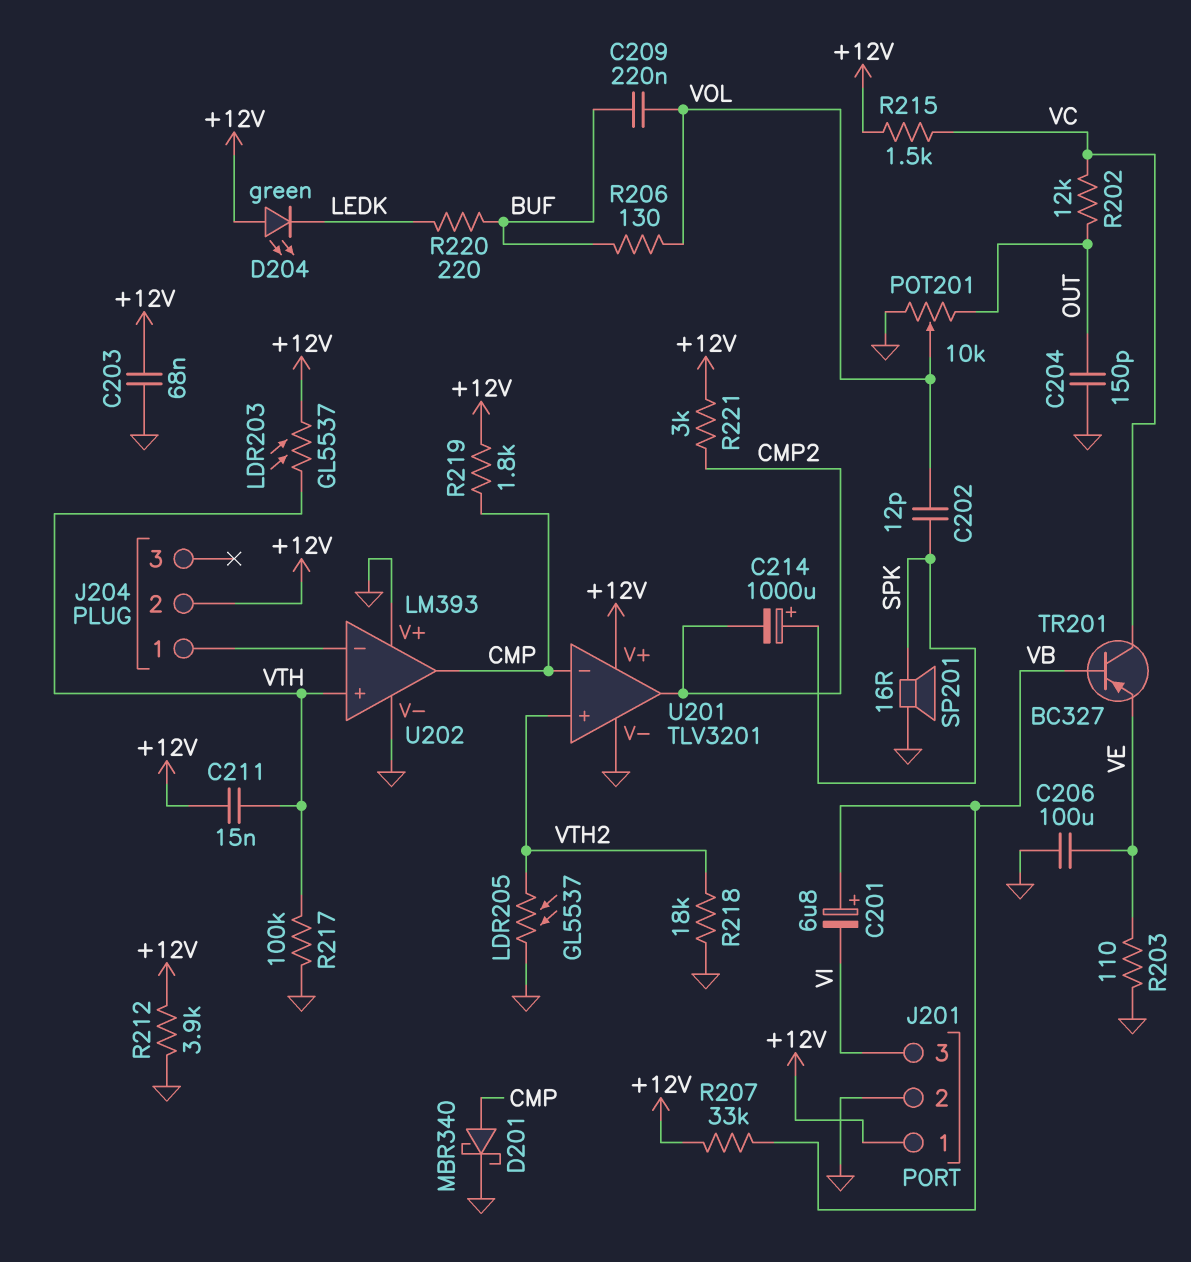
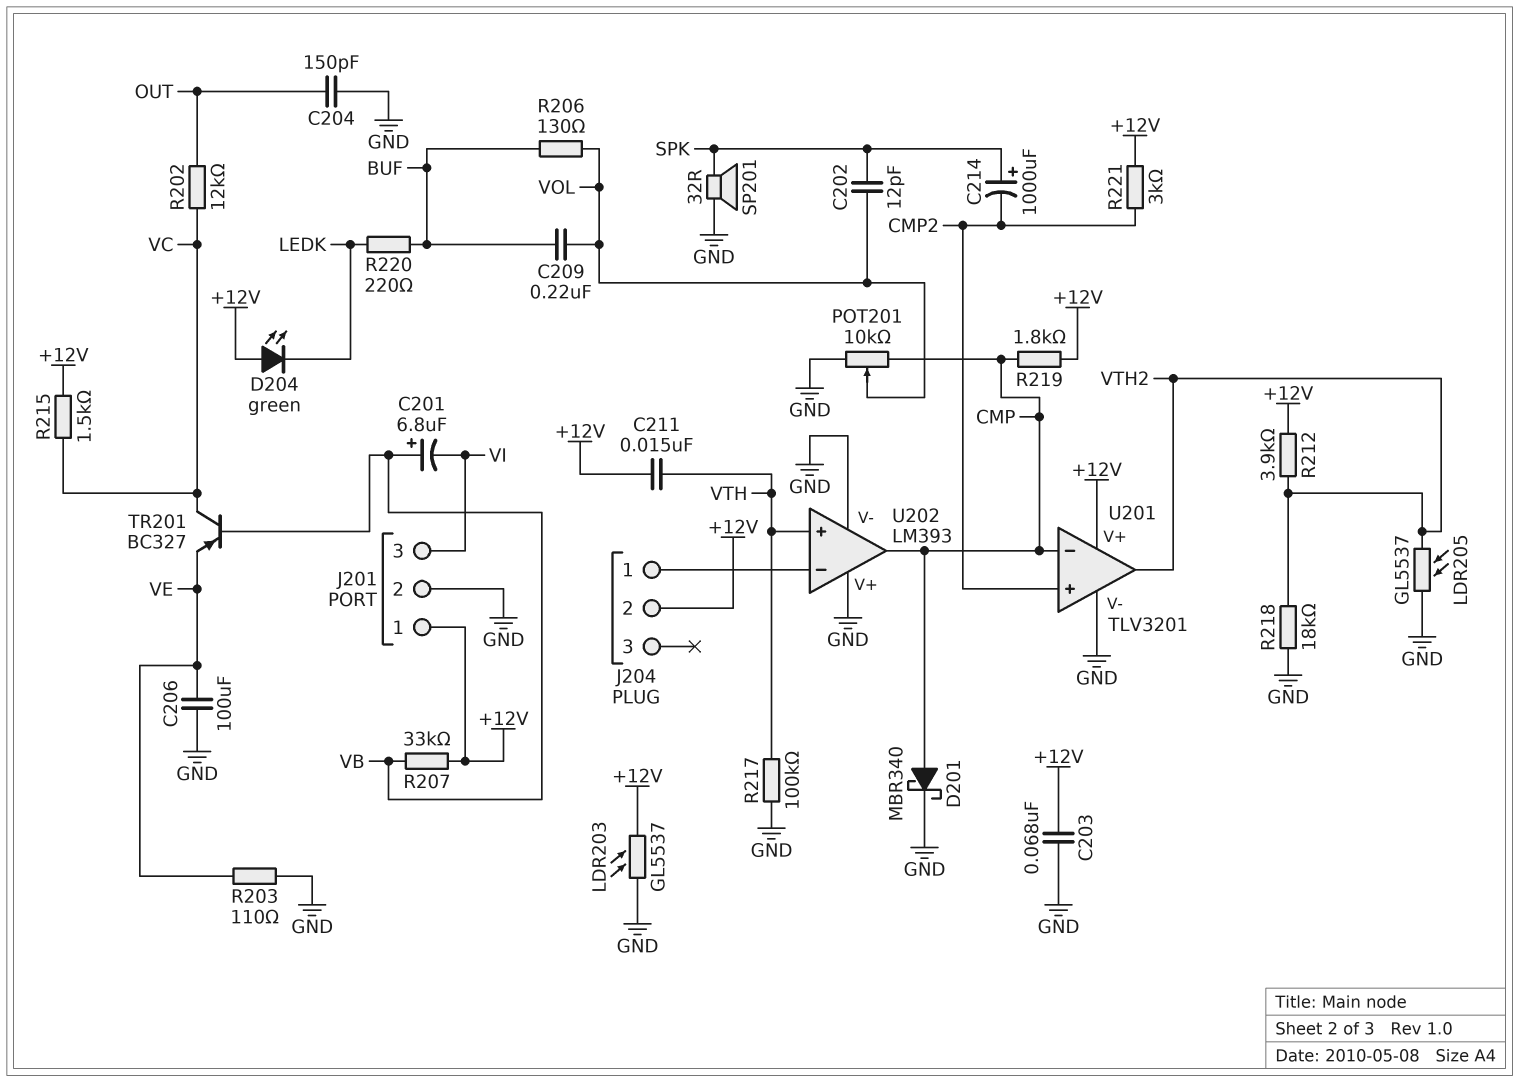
LDR203: GL5537 (+12V, VTH) -> GL5537 (+12V, GND)
POT201: 10k (GND, OUT, wiper VOL) -> 10k (CMP, GND, wiper VOL)
R212: 3.9k (+12V, GND) -> 3.9k (+12V, VTH2)
SP201: speaker 16R (GND, SPK) -> speaker 32R (GND, SPK)
U201 pin in+: VTH2 -> CMP2
U201 pin out: CMP2 -> VTH2

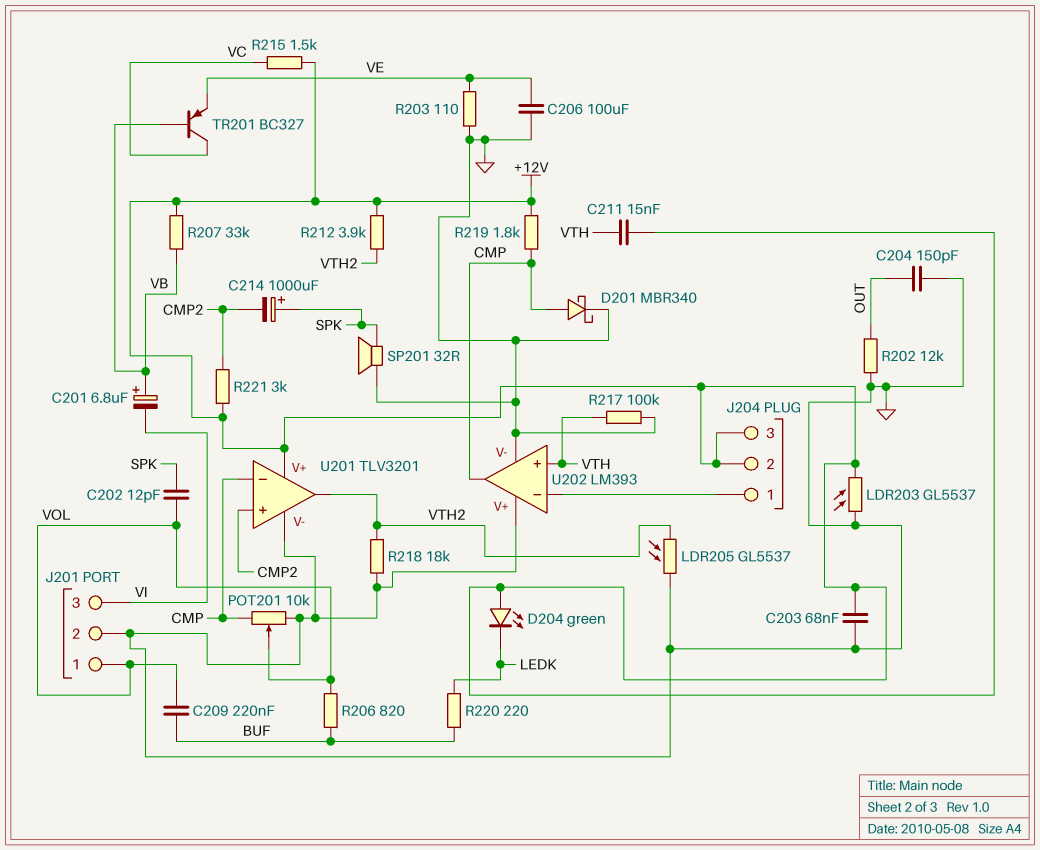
J201 pin 1: +12V -> VOL
J204 pin 3: none -> +12V
R202: 12k (OUT, VC) -> 12k (GND, OUT)
R206: 130 (BUF, VOL) -> 820 (BUF, VOL)

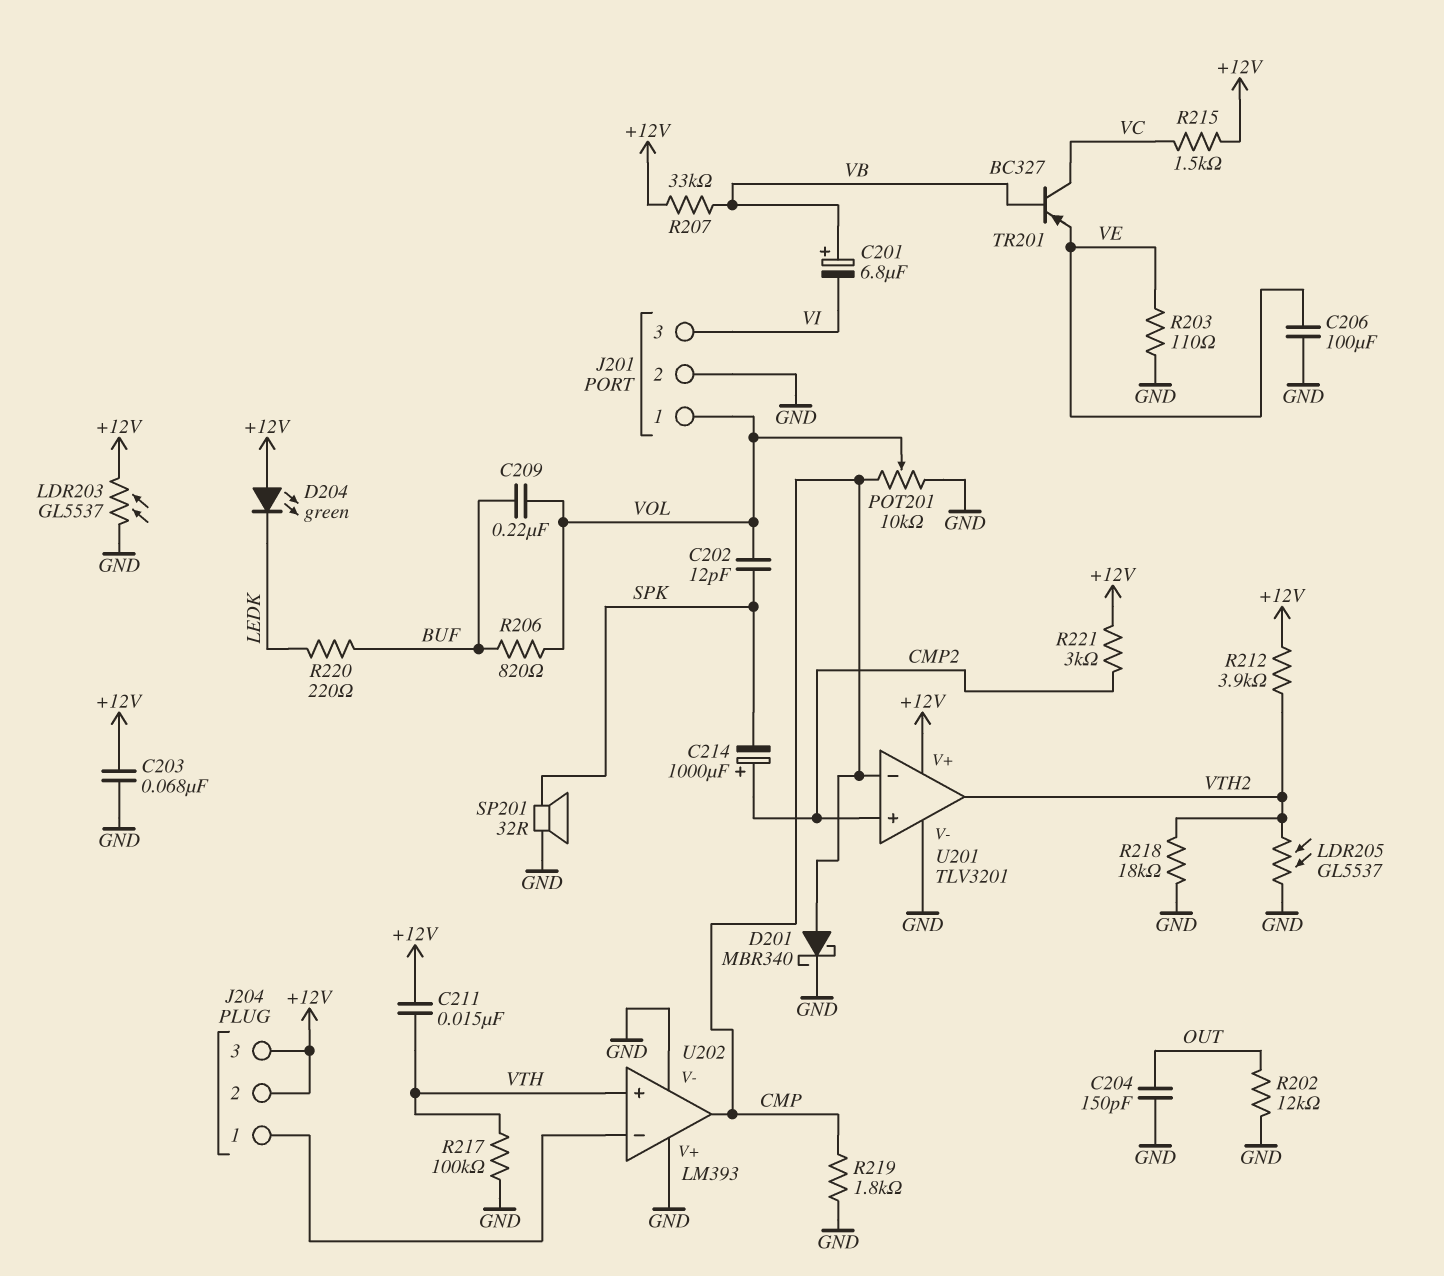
C214: 1000uF (plus SPK, minus CMP2) -> 1000uF (plus CMP2, minus SPK)
R219: 1.8k (+12V, CMP) -> 1.8k (CMP, GND)

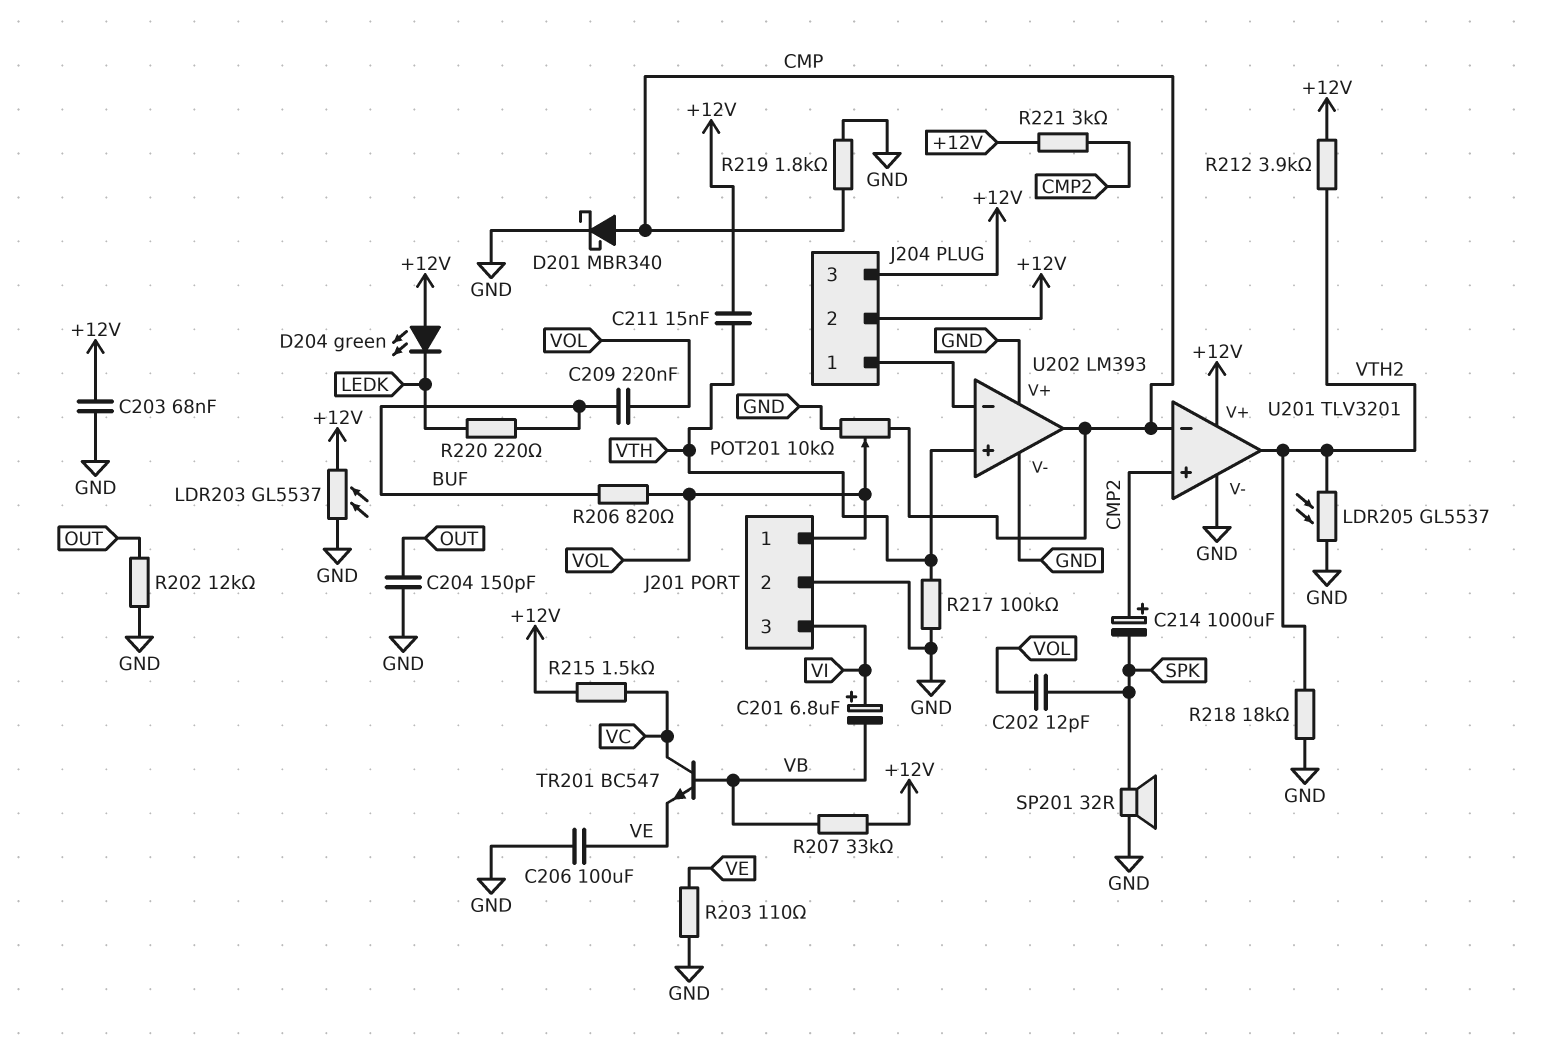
C201: 6.8uF (plus VB, minus VI) -> 6.8uF (plus VI, minus VB)
TR201: PNP BC327 (B VB, C VC, E VE) -> NPN BC547 (B VB, C VC, E VE)

